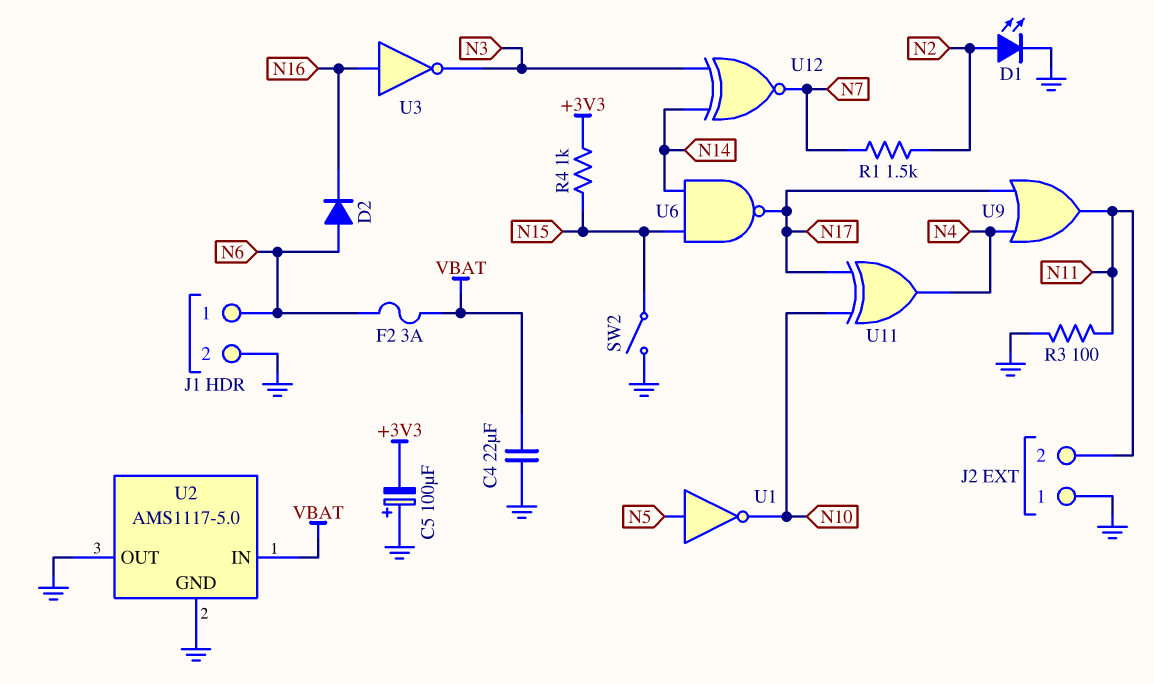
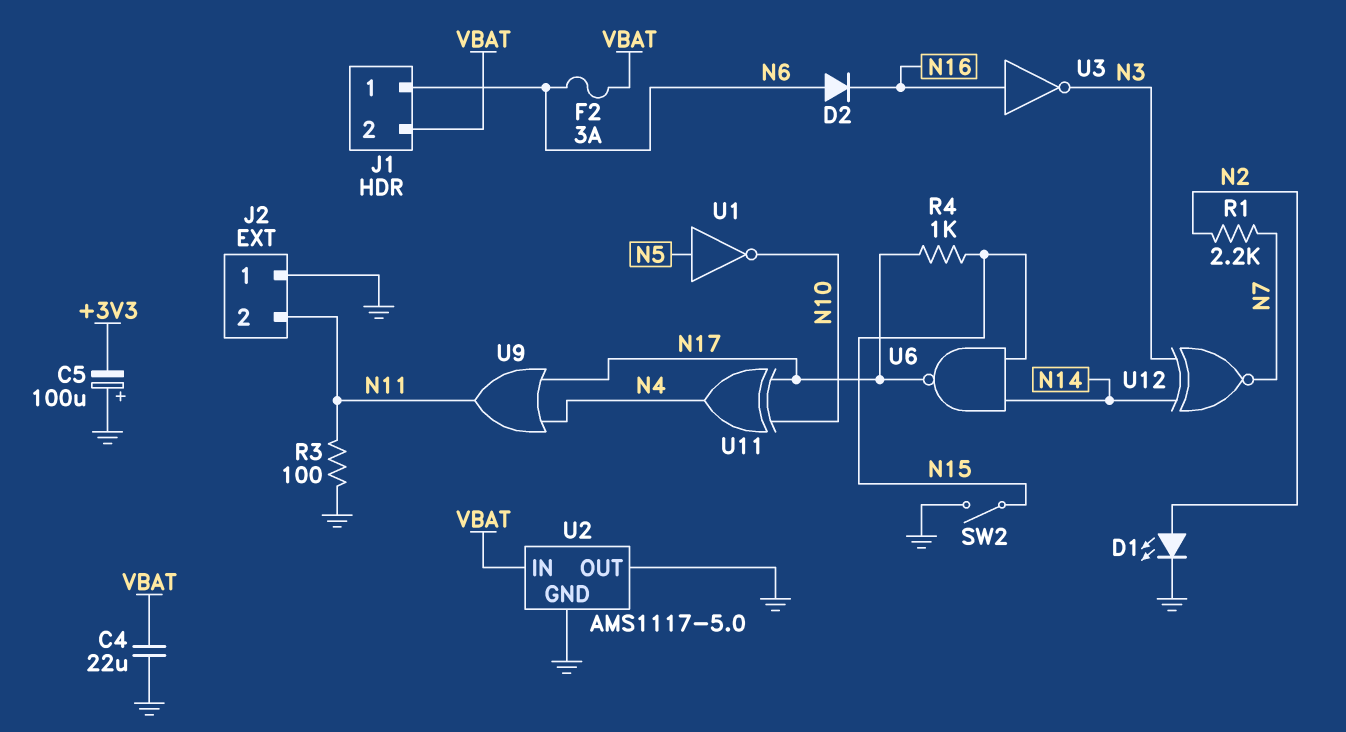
J1 pin 2: GND -> VBAT
R1: 1.5k (N2, N7) -> 2.2k (N2, N7)
R4: 1k (+3V3, N15) -> 1k (N15, N17)

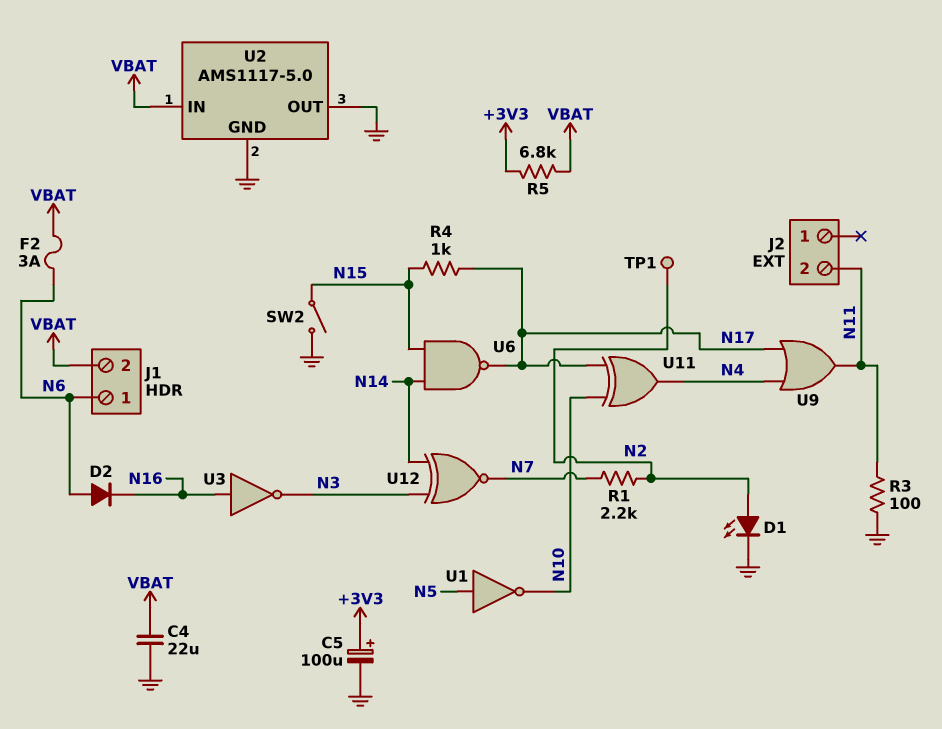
C5: 100uF (plus GND, minus +3V3) -> 100uF (plus +3V3, minus GND)
J2 pin 1: GND -> none
R5: none -> 6.8k (+3V3, VBAT)
TP1: none -> test point (N2)

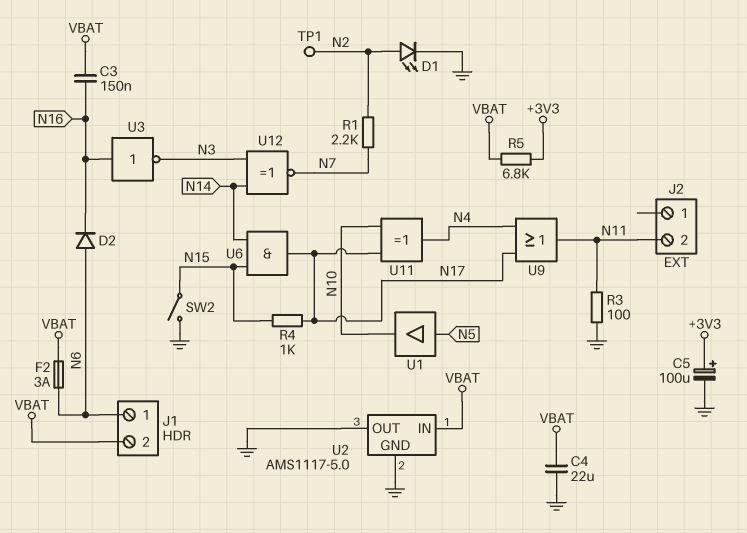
C3: none -> 150nF (N16, VBAT)
U1: NOT (in N5, out N10) -> buffer (in N5, out N10)
U6: NAND (in N14, in N15, out N17) -> AND (in N14, in N15, out N17)

